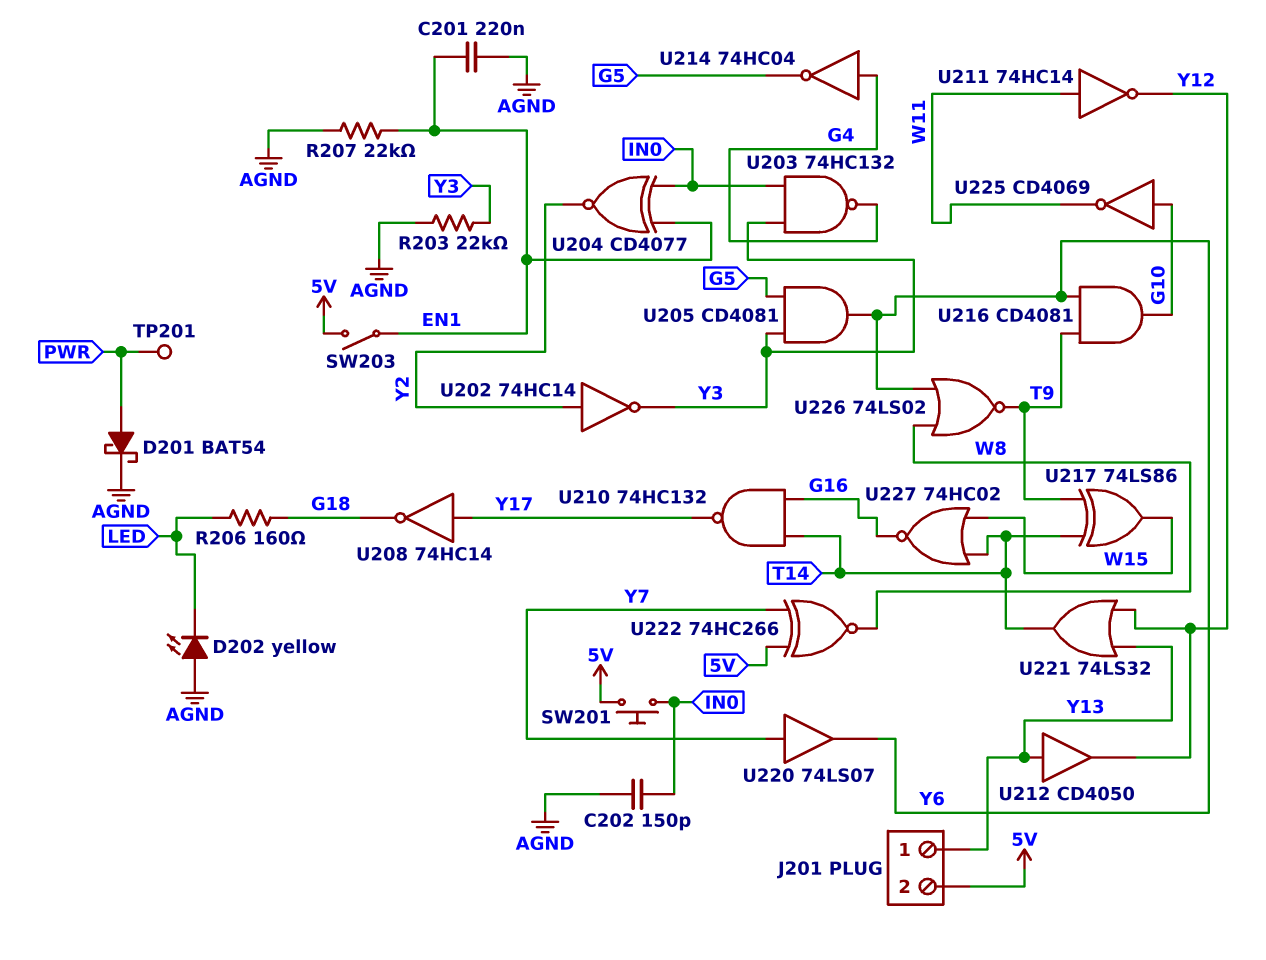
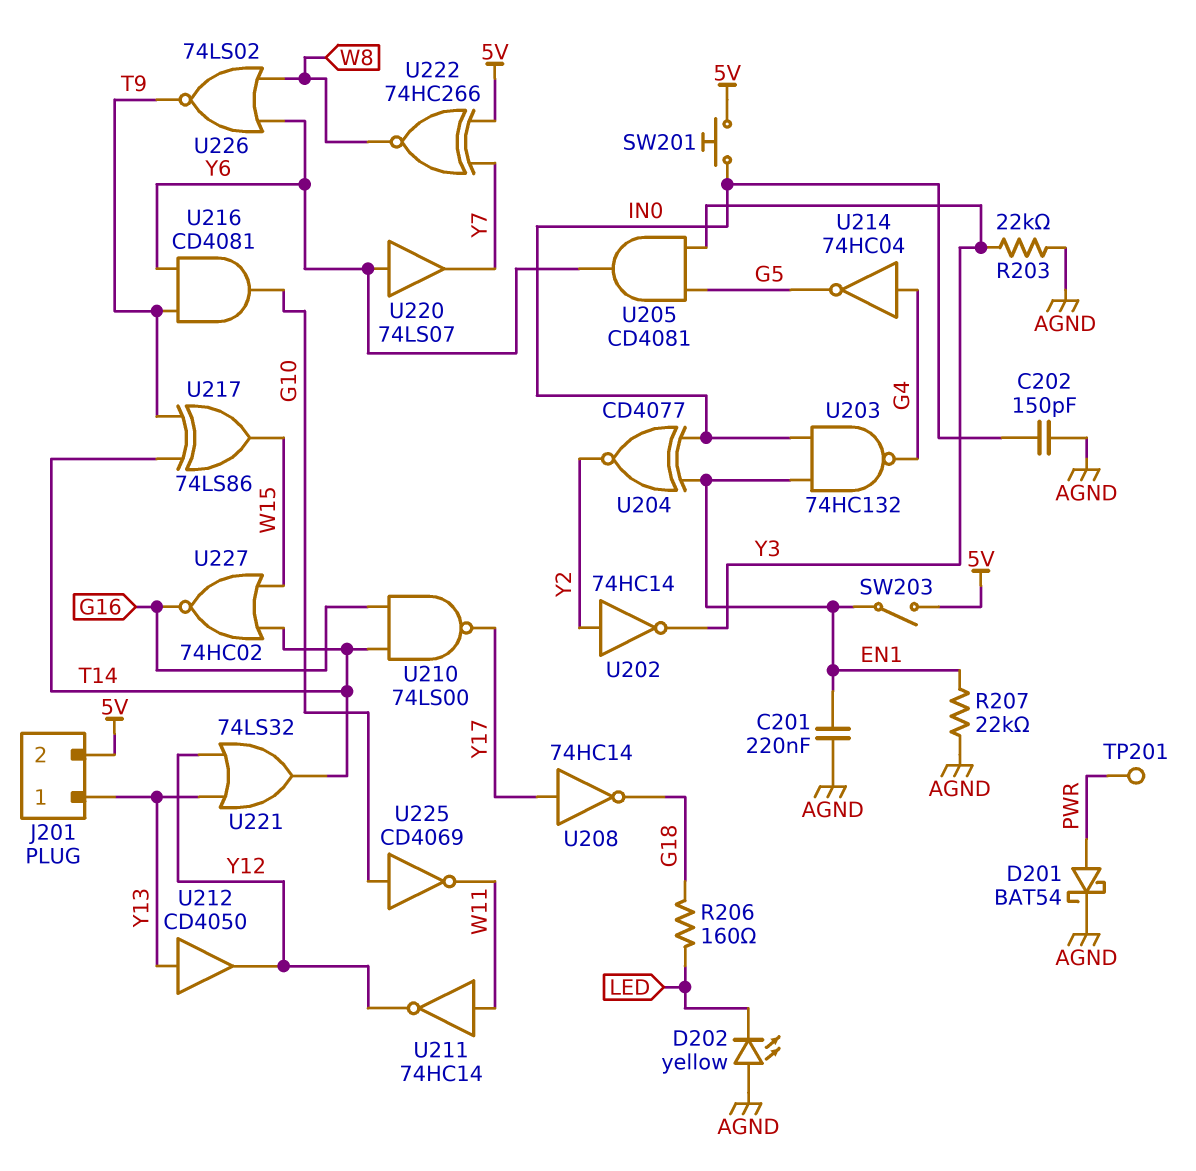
U203: NAND 74HC132 (in IN0, in Y3, out G4) -> NAND 74HC132 (in EN1, in IN0, out G4)
U210: NAND 74HC132 (in G16, in T14, out Y17) -> NAND 74LS00 (in G16, in T14, out Y17)
U220: buffer 74LS07 (in Y7, out Y6) -> buffer 74LS07 (in Y6, out Y7)

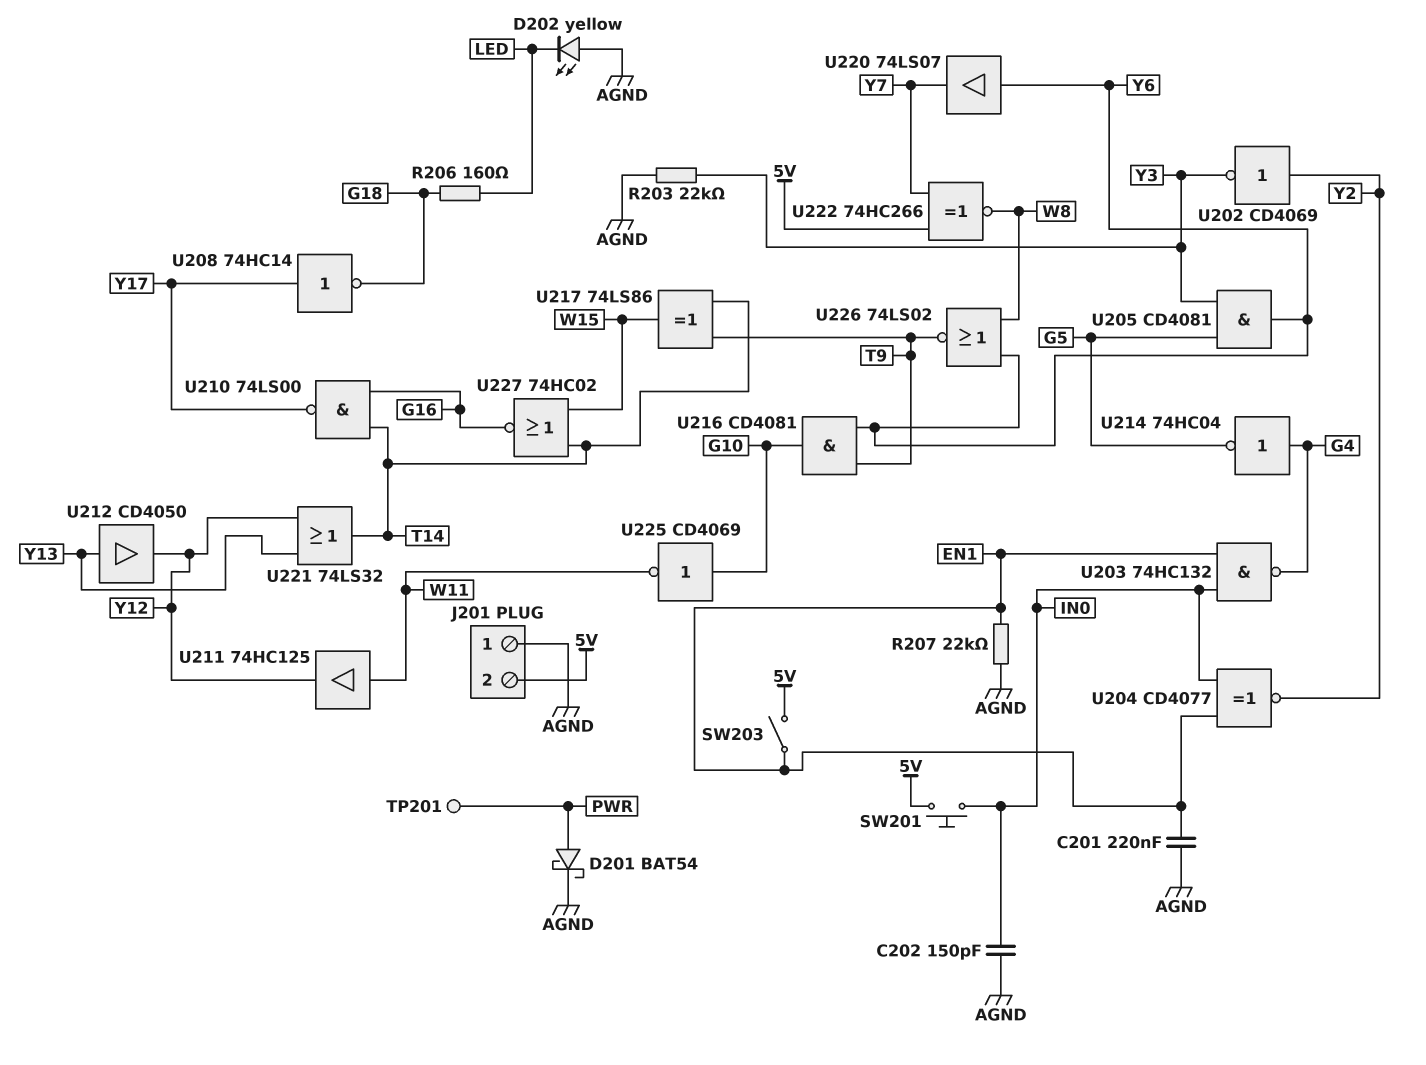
J201 pin 1: Y13 -> AGND
U202: NOT 74HC14 (in Y2, out Y3) -> NOT CD4069 (in Y2, out Y3)
U211: NOT 74HC14 (in W11, out Y12) -> buffer 74HC125 (in W11, out Y12)

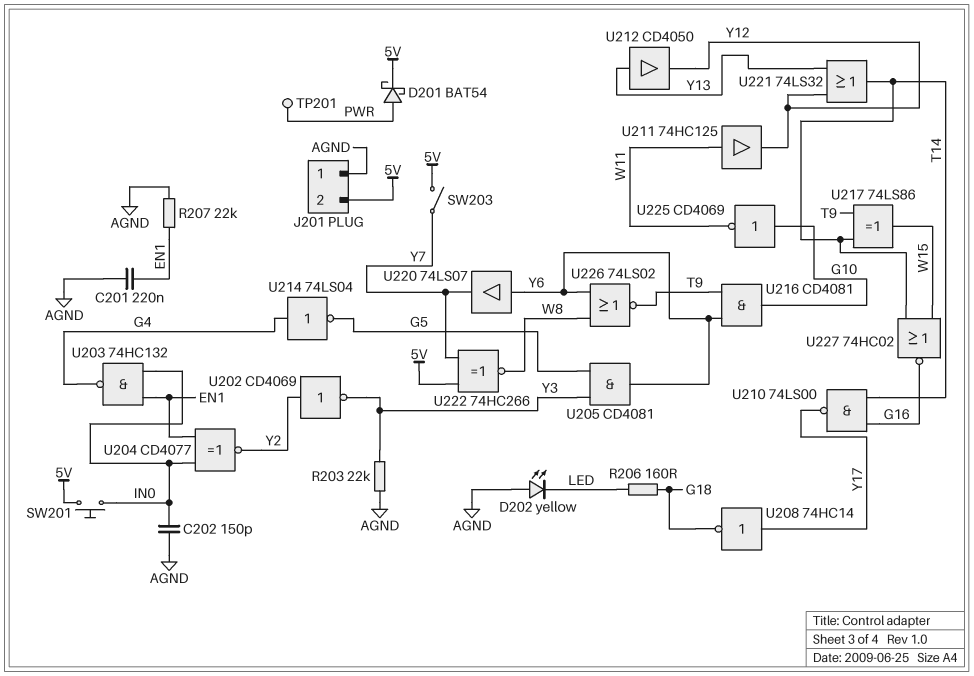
D201: schottky BAT54 (A PWR, K AGND) -> schottky BAT54 (A PWR, K 5V)
SW203: switch (5V, EN1) -> switch (5V, Y7)
U214: NOT 74HC04 (in G4, out G5) -> NOT 74LS04 (in G4, out G5)

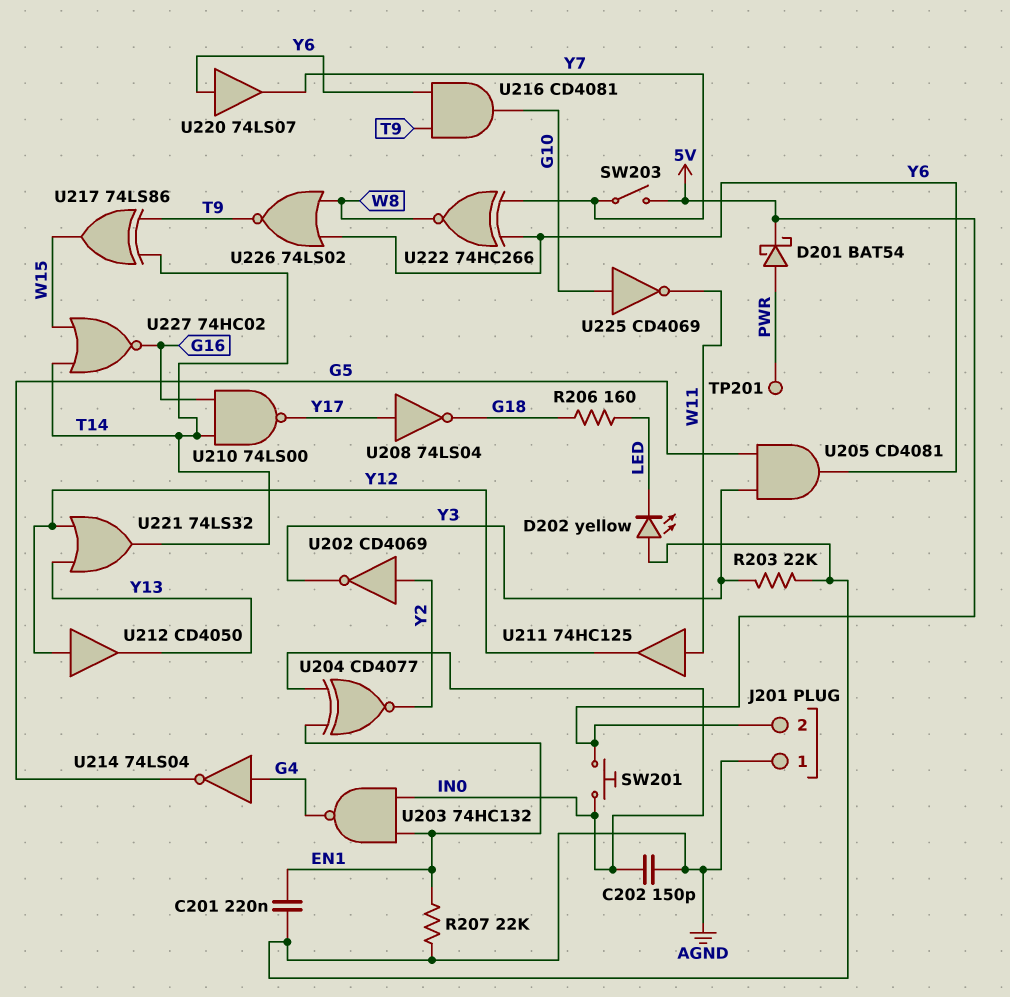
U208: NOT 74HC14 (in Y17, out G18) -> NOT 74LS04 (in Y17, out G18)
U212: buffer CD4050 (in Y13, out Y12) -> buffer CD4050 (in Y12, out Y13)
U222: XNOR 74HC266 (in 5V, in Y7, out W8) -> XNOR 74HC266 (in Y6, in Y7, out W8)

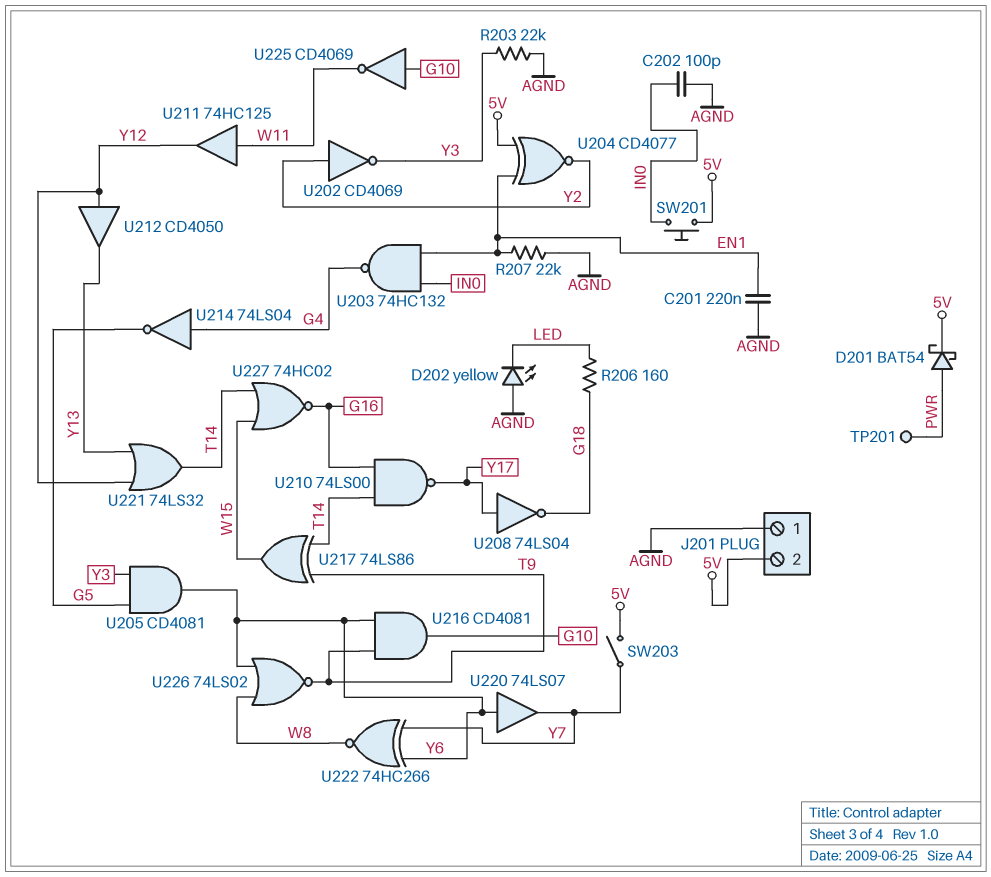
C202: 150pF (AGND, IN0) -> 100pF (AGND, IN0)
U204: XNOR CD4077 (in EN1, in IN0, out Y2) -> XNOR CD4077 (in 5V, in EN1, out Y2)

